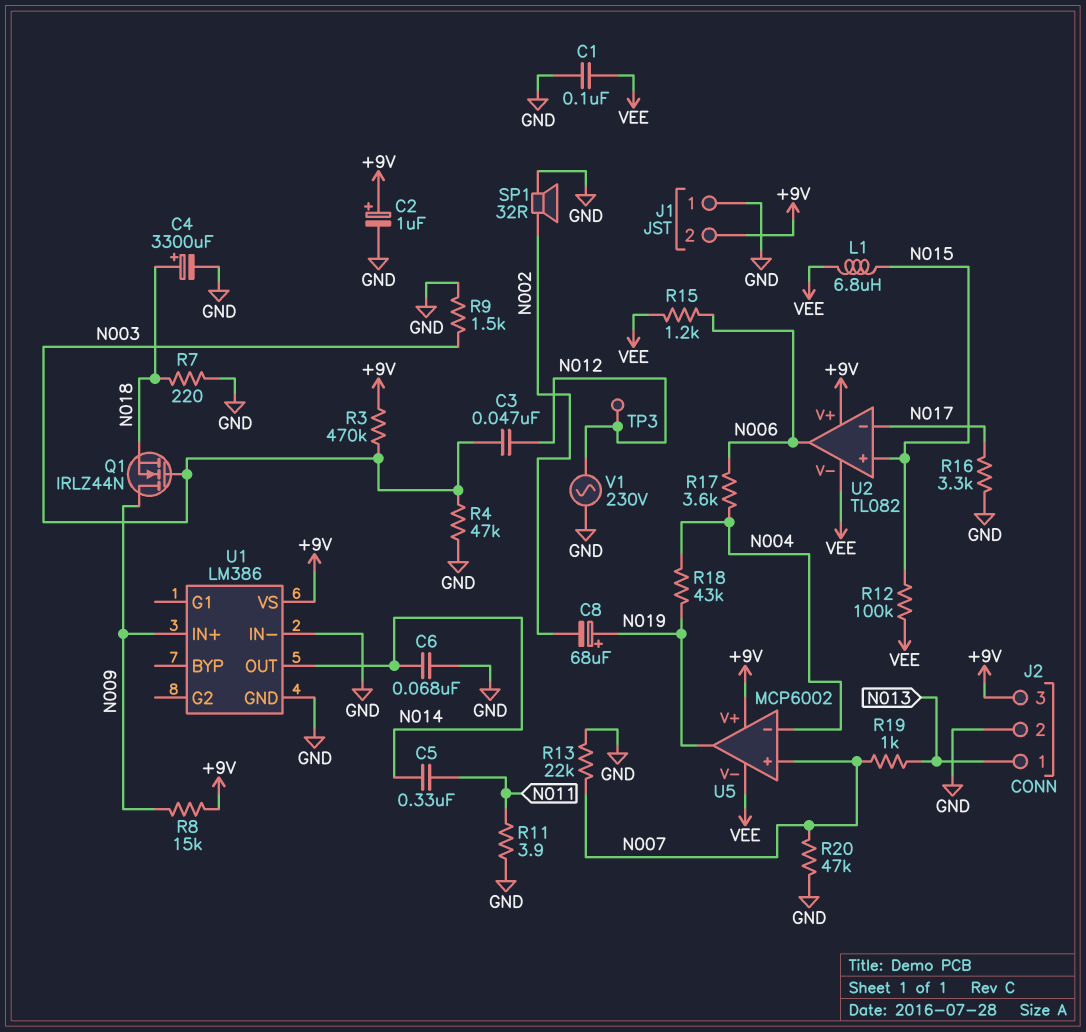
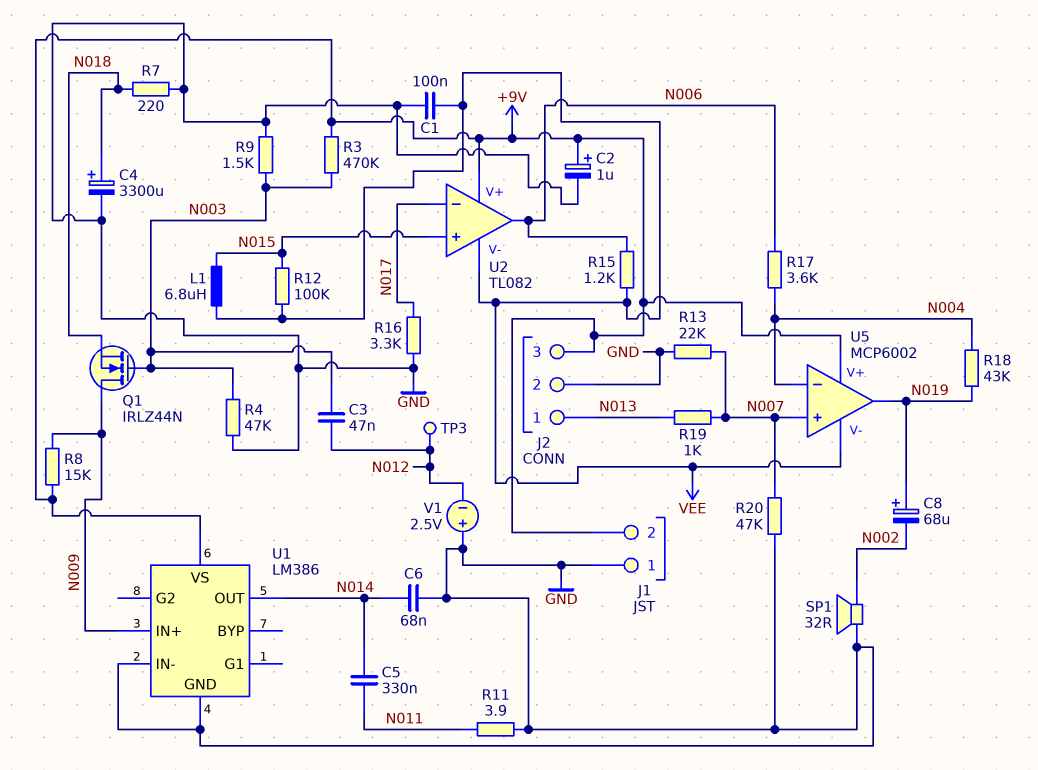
V1: AC 230V (GND, N012) -> 2.5V (plus GND, minus N012)

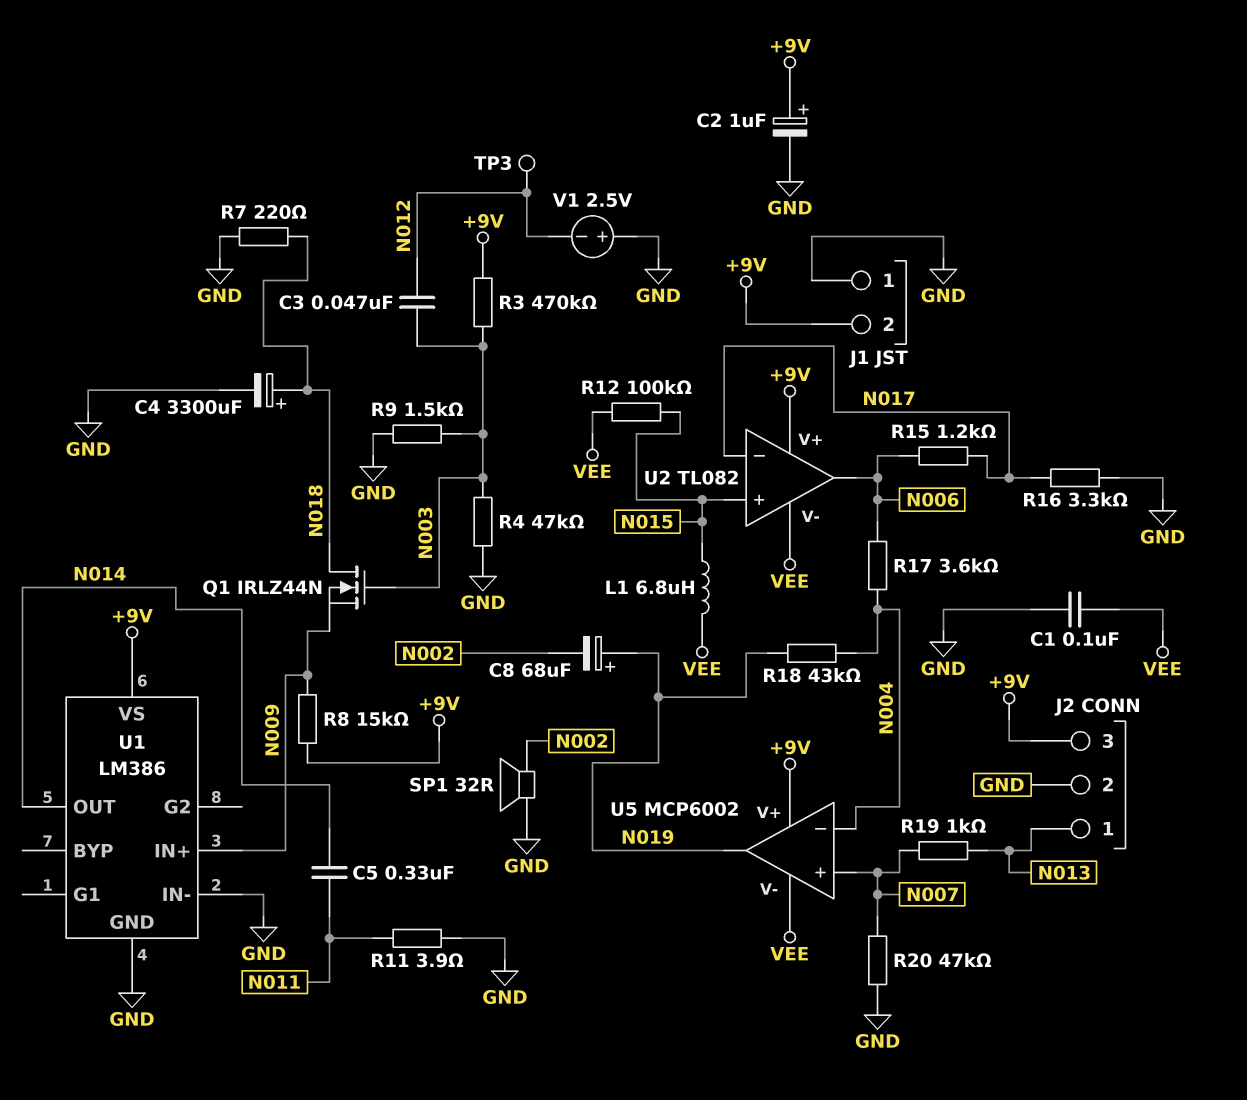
C6: 68nF (GND, N014) -> none
Q1: NMOS IRLZ44N (G N003, D N009, S N018) -> NMOS IRLZ44N (G N003, D N018, S N009)
R13: 22k (GND, N007) -> none
R15: 1.2k (N006, VEE) -> 1.2k (N006, N017)

